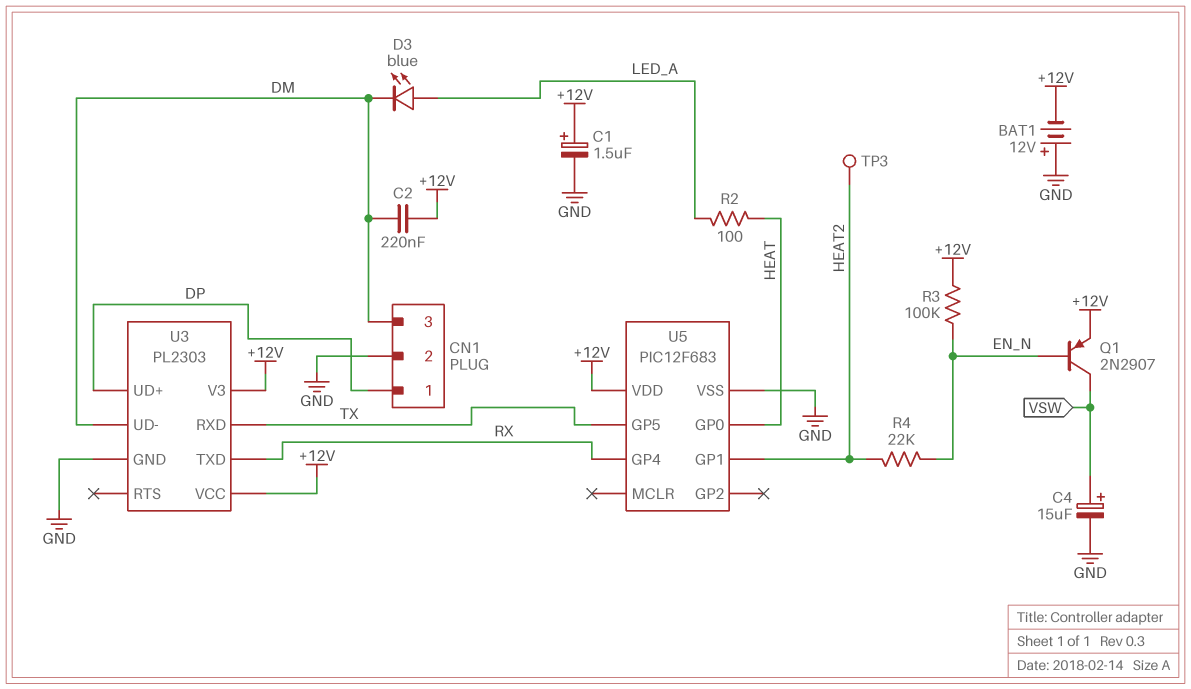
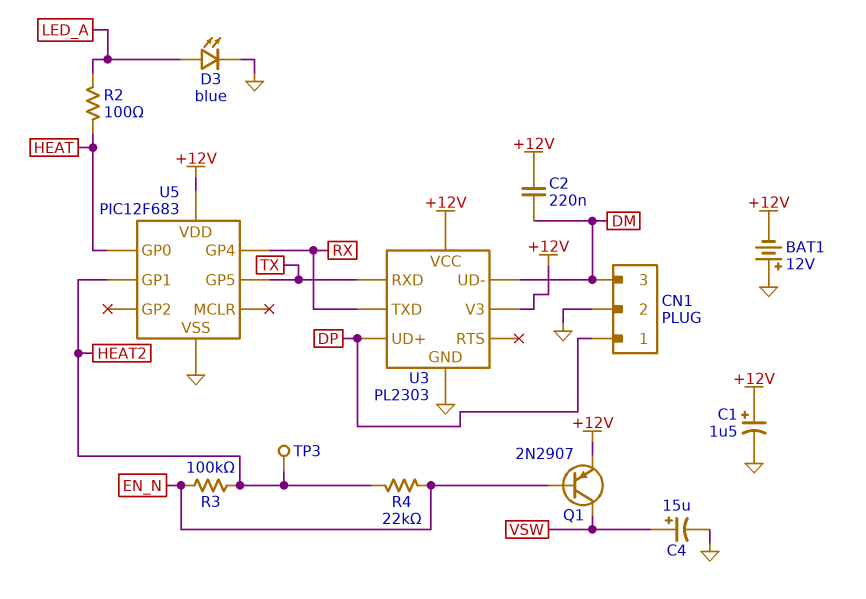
D3: LED blue (A LED_A, K DM) -> LED blue (A LED_A, K GND)
R3: 100k (+12V, EN_N) -> 100k (EN_N, HEAT2)

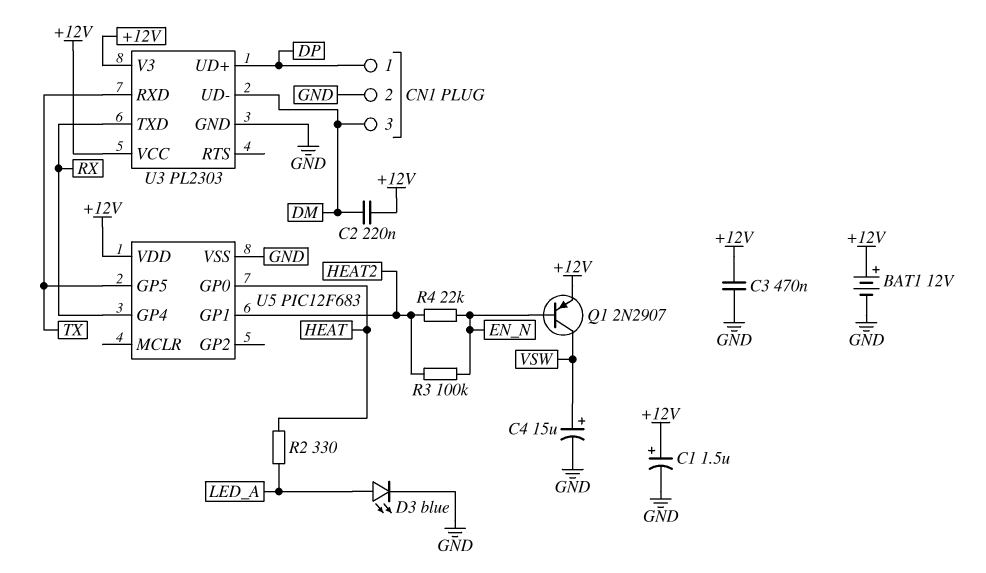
BAT1: 12V (plus GND, minus +12V) -> 12V (plus +12V, minus GND)
C3: none -> 470nF (+12V, GND)
R2: 100 (HEAT, LED_A) -> 330 (HEAT, LED_A)
TP3: test point (HEAT2) -> none

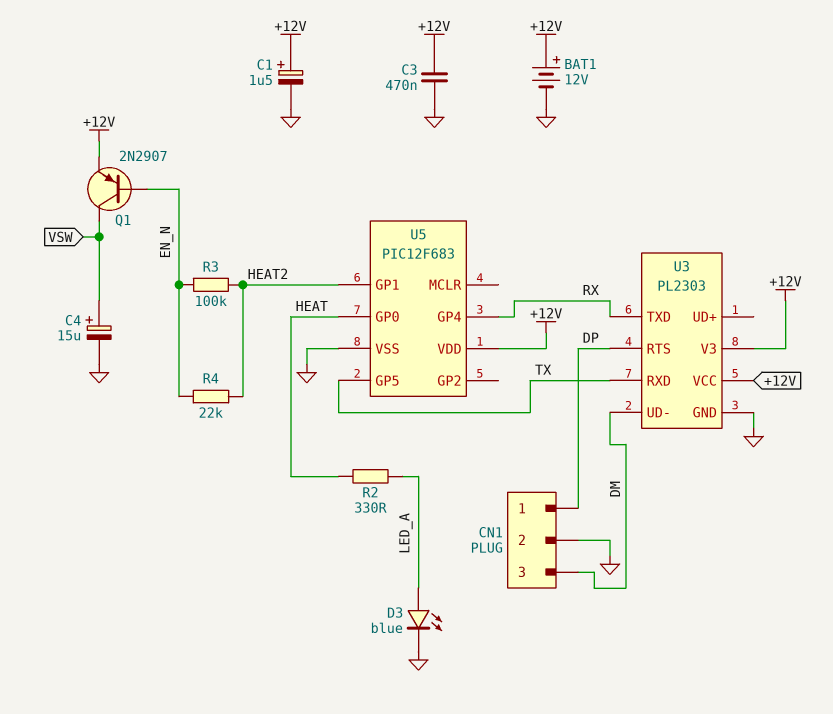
C2: 220nF (+12V, DM) -> none
U3 pin RTS: none -> DP
U3 pin UD+: DP -> none

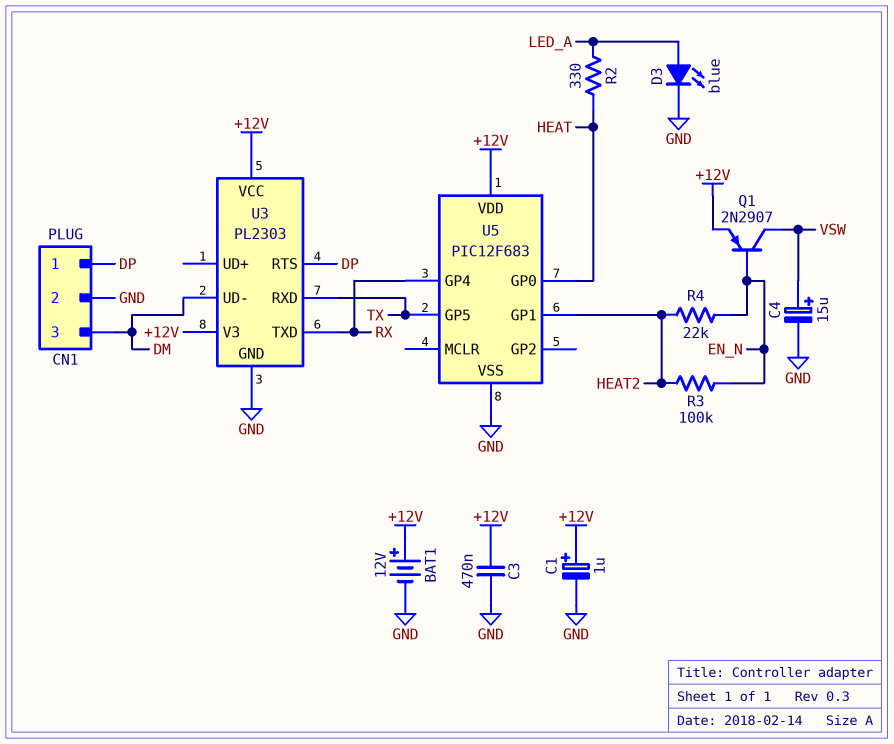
C1: 1.5uF (plus +12V, minus GND) -> 1uF (plus +12V, minus GND)

